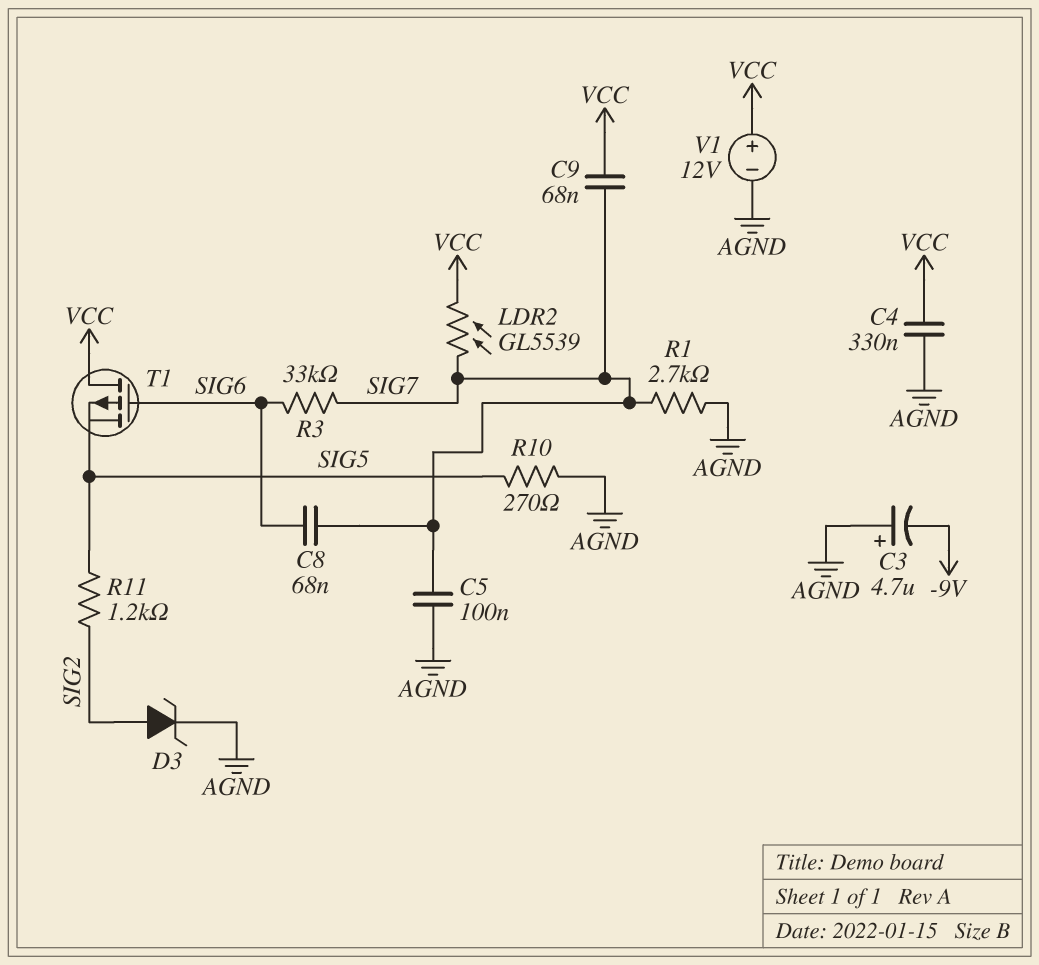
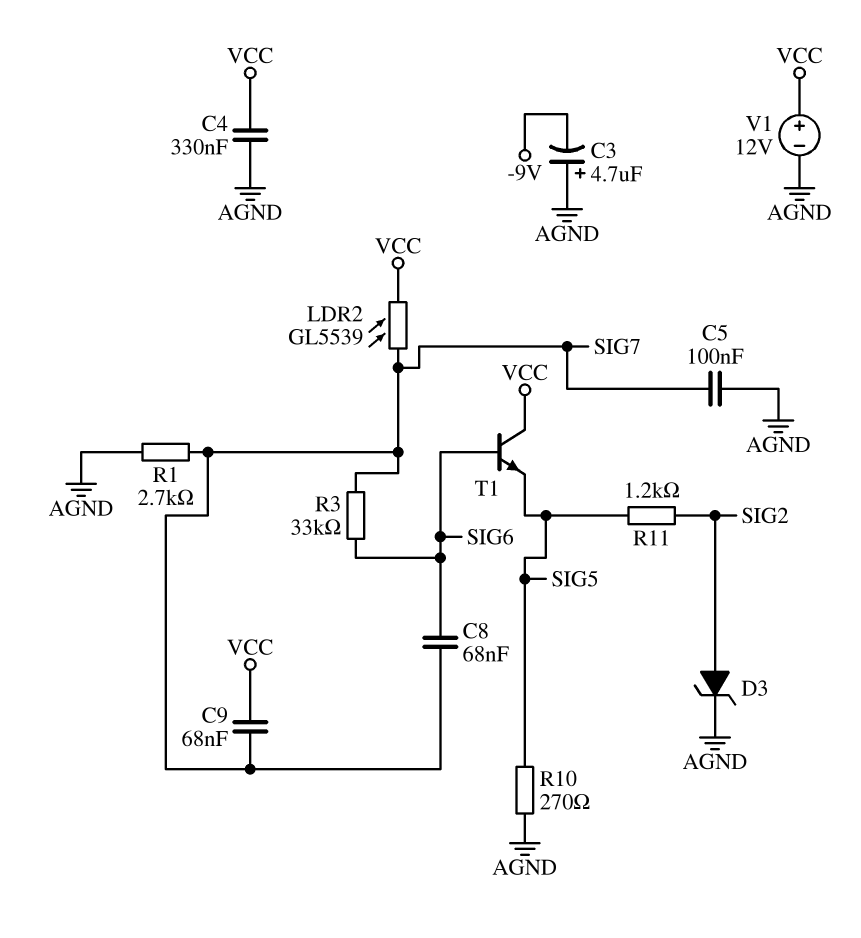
T1: PMOS (G SIG6, D VCC, S SIG5) -> NPN (B SIG6, C VCC, E SIG5)

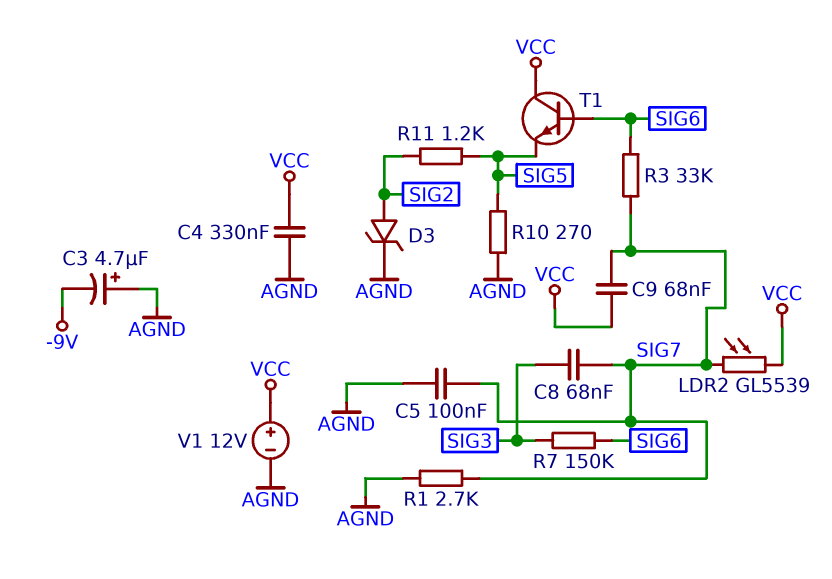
C8: 68nF (SIG6, SIG7) -> 68nF (SIG3, SIG7)
R7: none -> 150k (SIG3, SIG6)

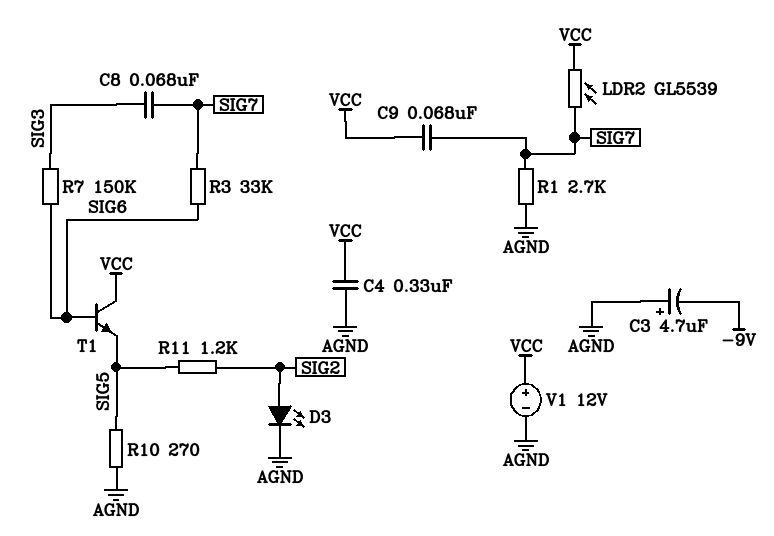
C5: 100nF (AGND, SIG7) -> none
D3: zener (A SIG2, K AGND) -> LED (A SIG2, K AGND)

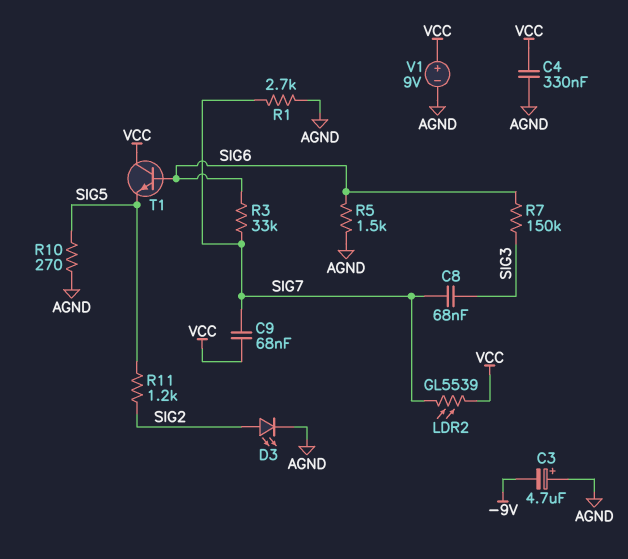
R5: none -> 1.5k (AGND, SIG6)
V1: 12V (plus VCC, minus AGND) -> 9V (plus VCC, minus AGND)

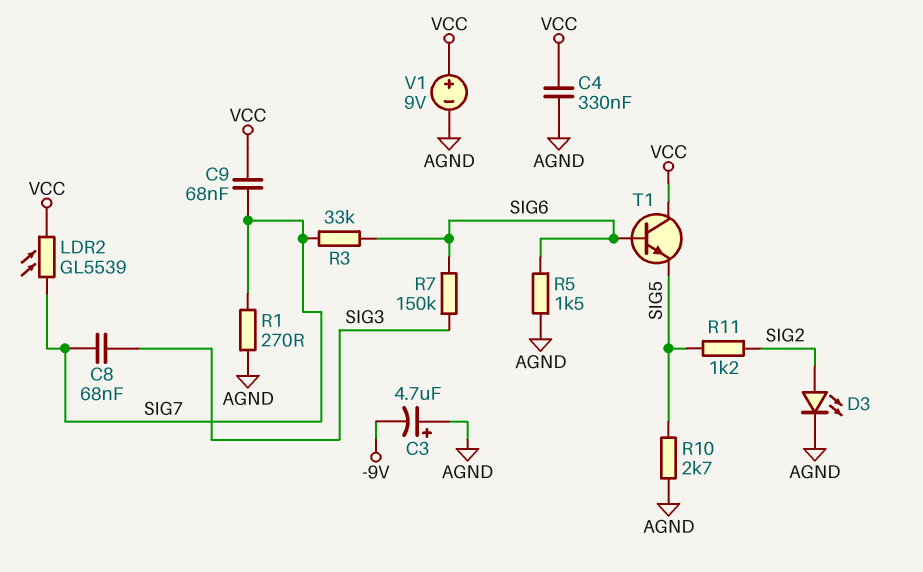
R1: 2.7k (AGND, SIG7) -> 270 (AGND, SIG7)
R10: 270 (AGND, SIG5) -> 2.7k (AGND, SIG5)

